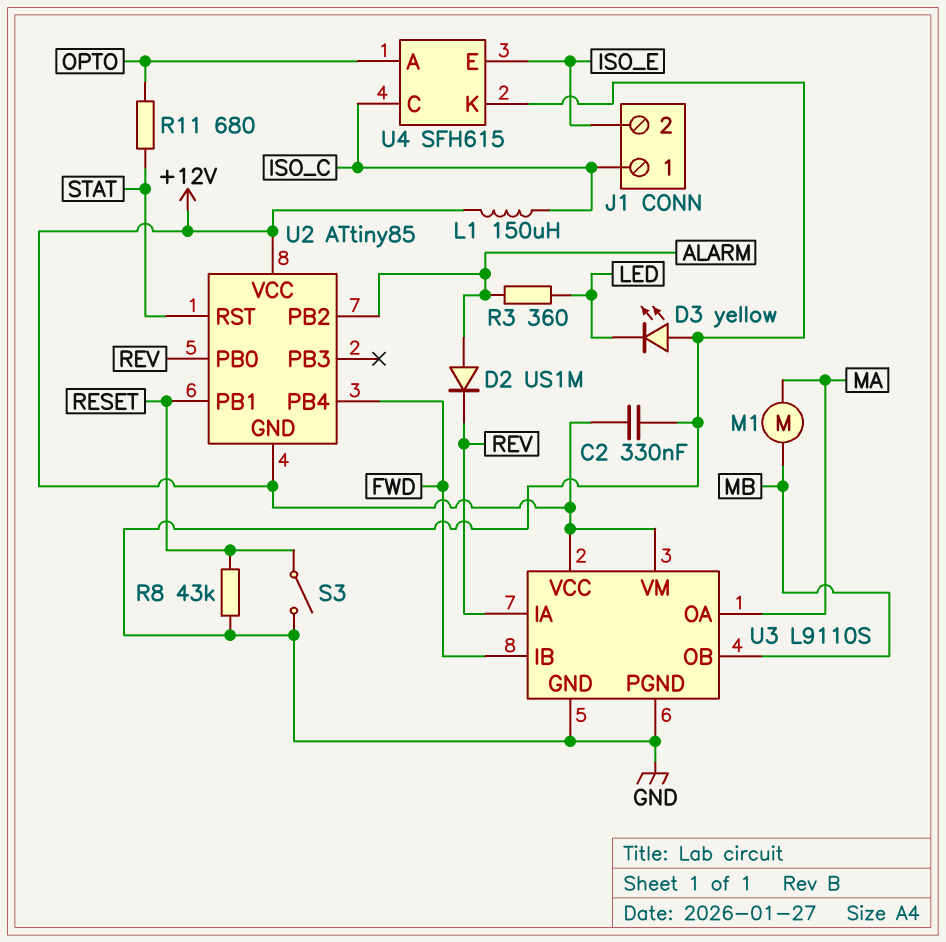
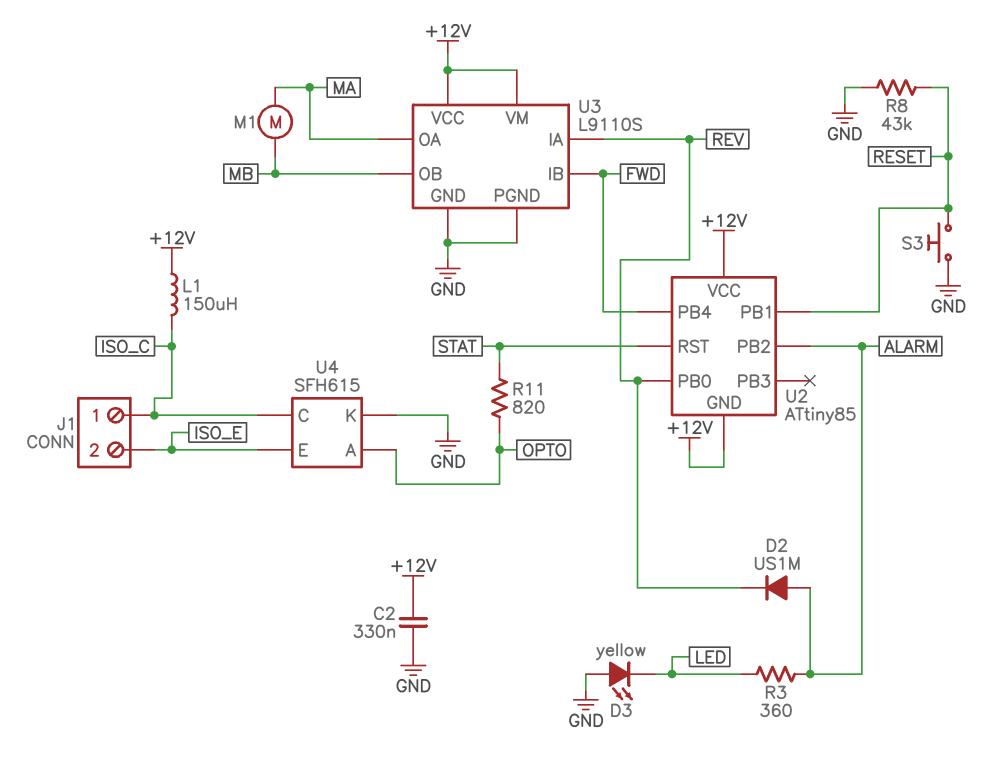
R11: 680 (OPTO, STAT) -> 820 (OPTO, STAT)
S3: switch (GND, RESET) -> button (GND, RESET)

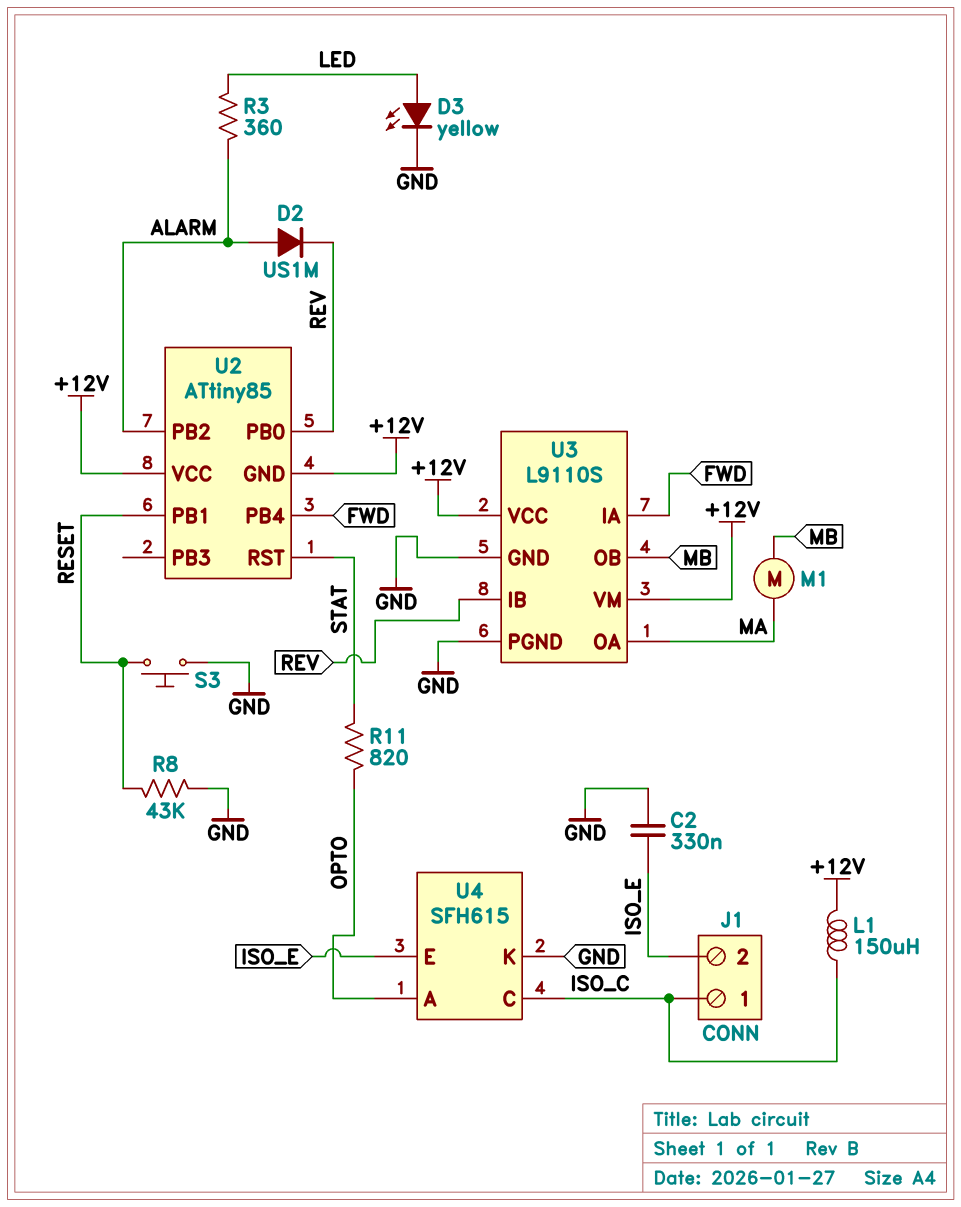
C2: 330nF (+12V, GND) -> 330nF (GND, ISO_E)
D3: LED yellow (A GND, K LED) -> LED yellow (A LED, K GND)
U3 pin IA: REV -> FWD
U3 pin IB: FWD -> REV

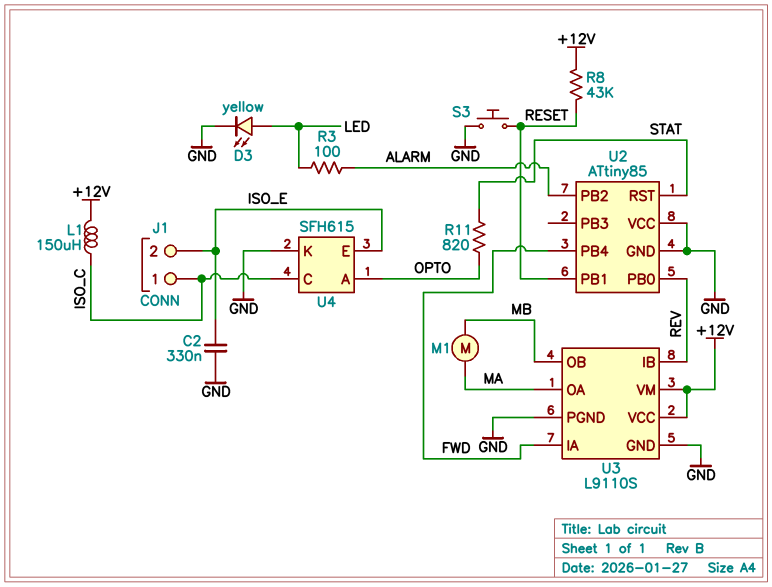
D2: diode US1M (A ALARM, K REV) -> none
R3: 360 (ALARM, LED) -> 100 (ALARM, LED)
R8: 43k (GND, RESET) -> 43k (+12V, RESET)
U2 pin GND: +12V -> GND
U2 pin VCC: +12V -> GND

